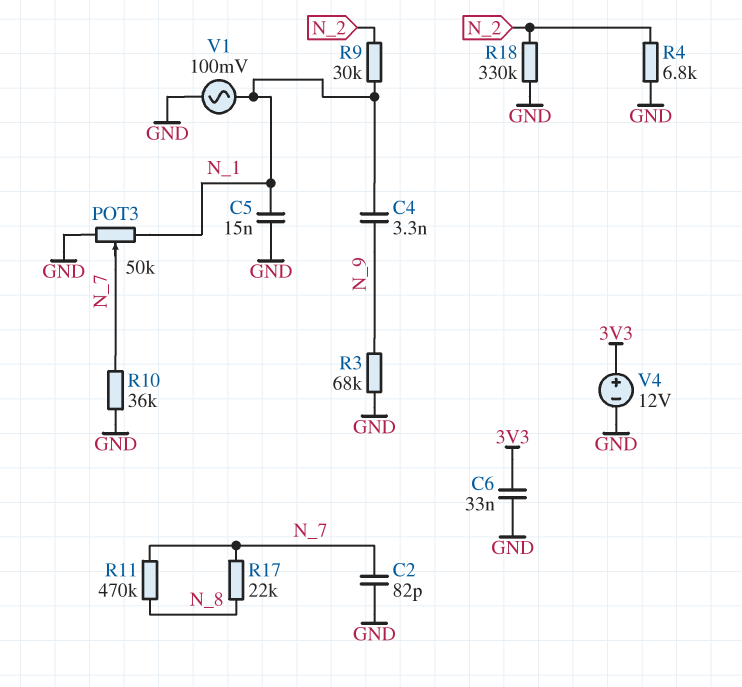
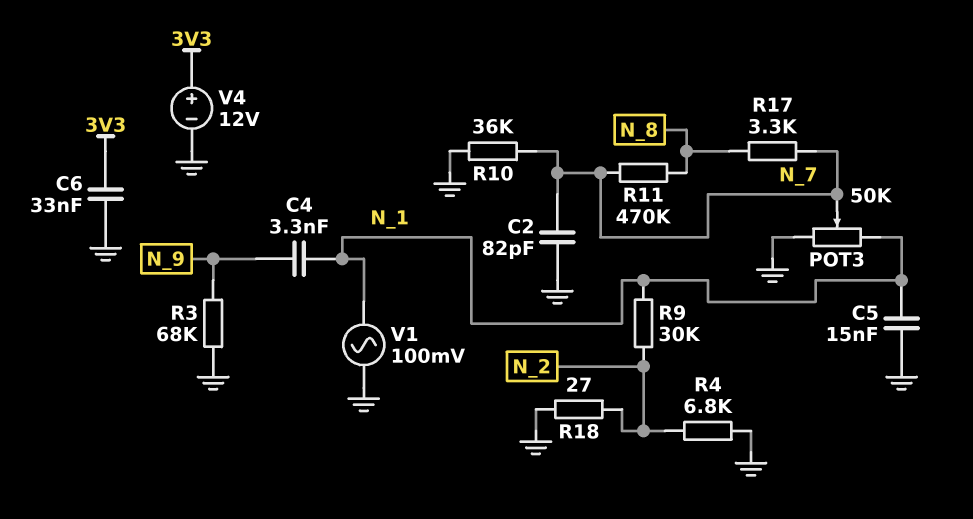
R17: 22k (N_7, N_8) -> 3.3k (N_7, N_8)
R18: 330k (GND, N_2) -> 27 (GND, N_2)

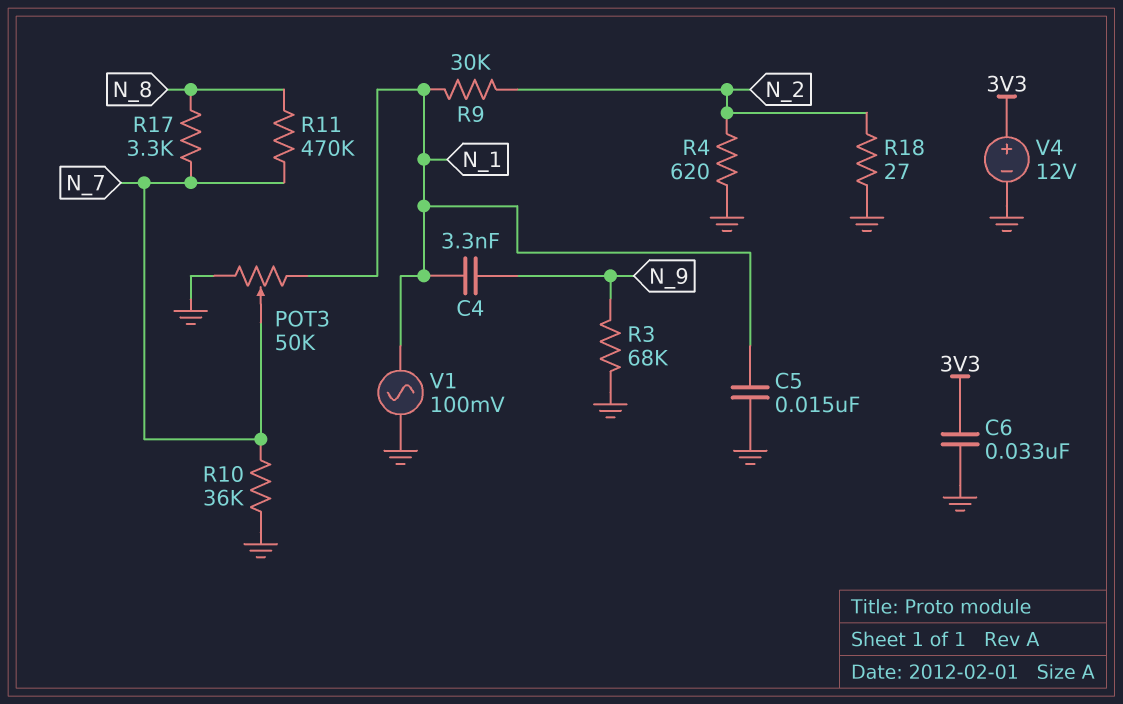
C2: 82pF (GND, N_7) -> none
R4: 6.8k (GND, N_2) -> 620 (GND, N_2)

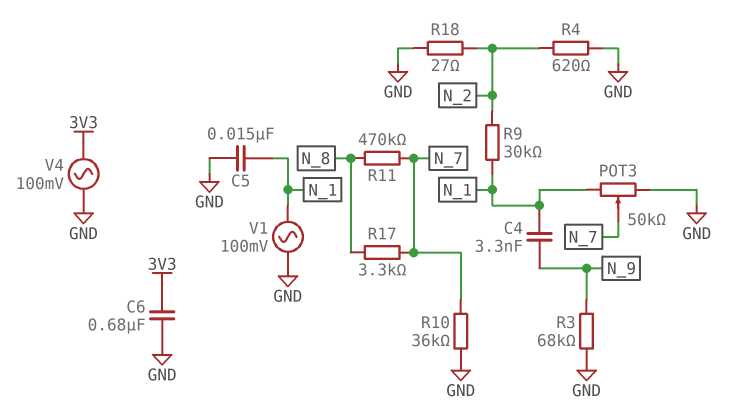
C6: 33nF (3V3, GND) -> 680nF (3V3, GND)
V4: 12V (plus 3V3, minus GND) -> AC 100mV (3V3, GND)

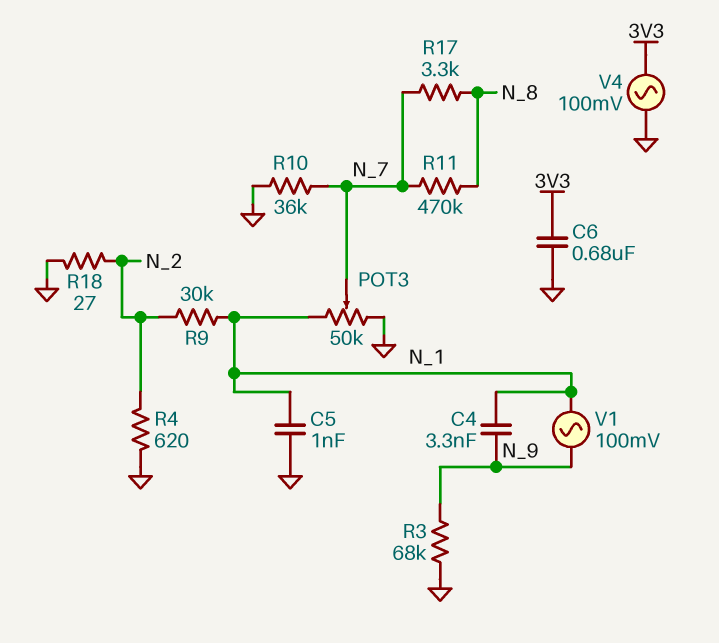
C5: 15nF (GND, N_1) -> 1nF (GND, N_1)
V1: AC 100mV (GND, N_1) -> AC 100mV (N_1, N_9)

